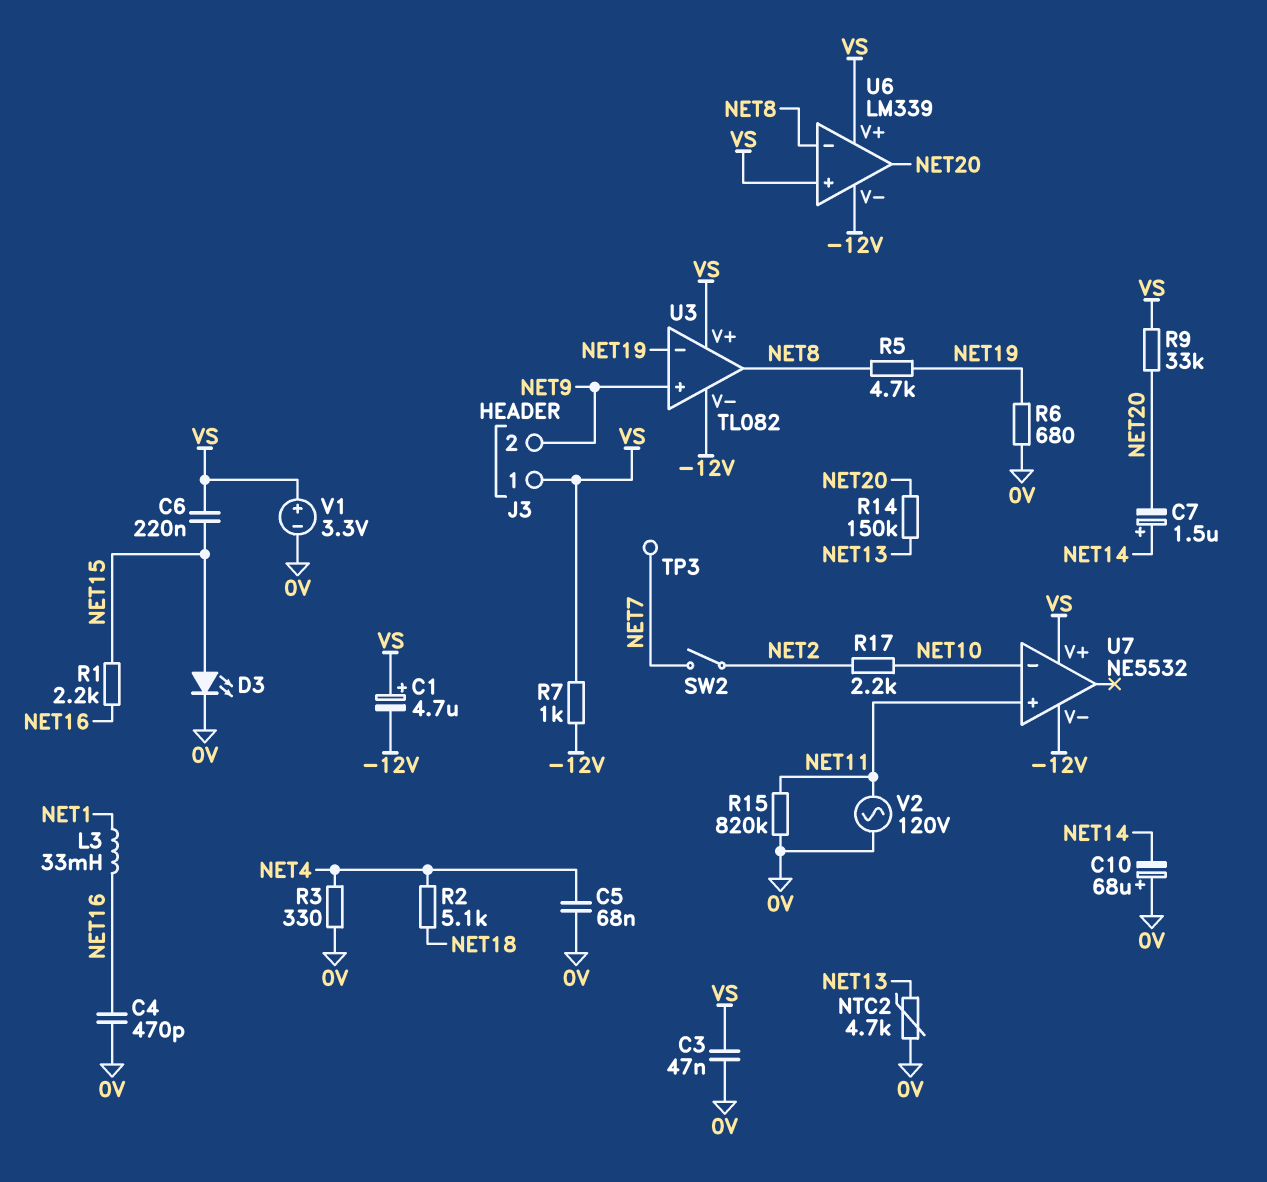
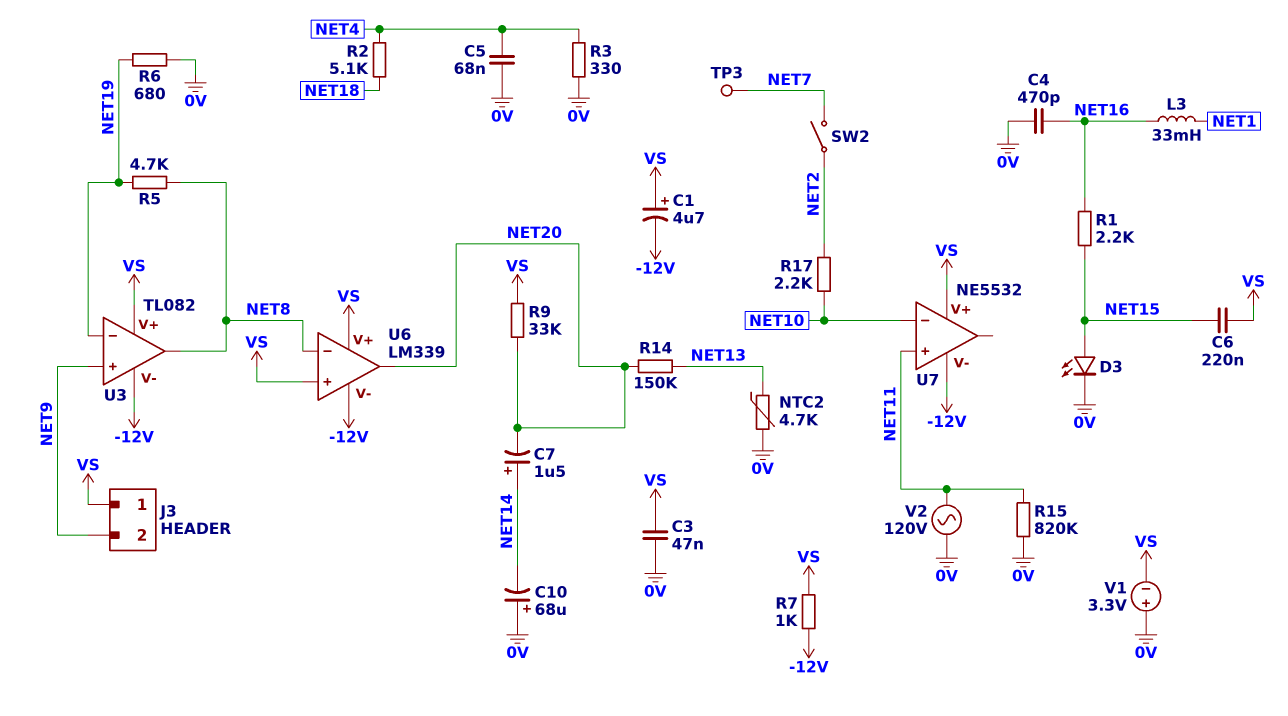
V1: 3.3V (plus VS, minus 0V) -> 3.3V (plus 0V, minus VS)

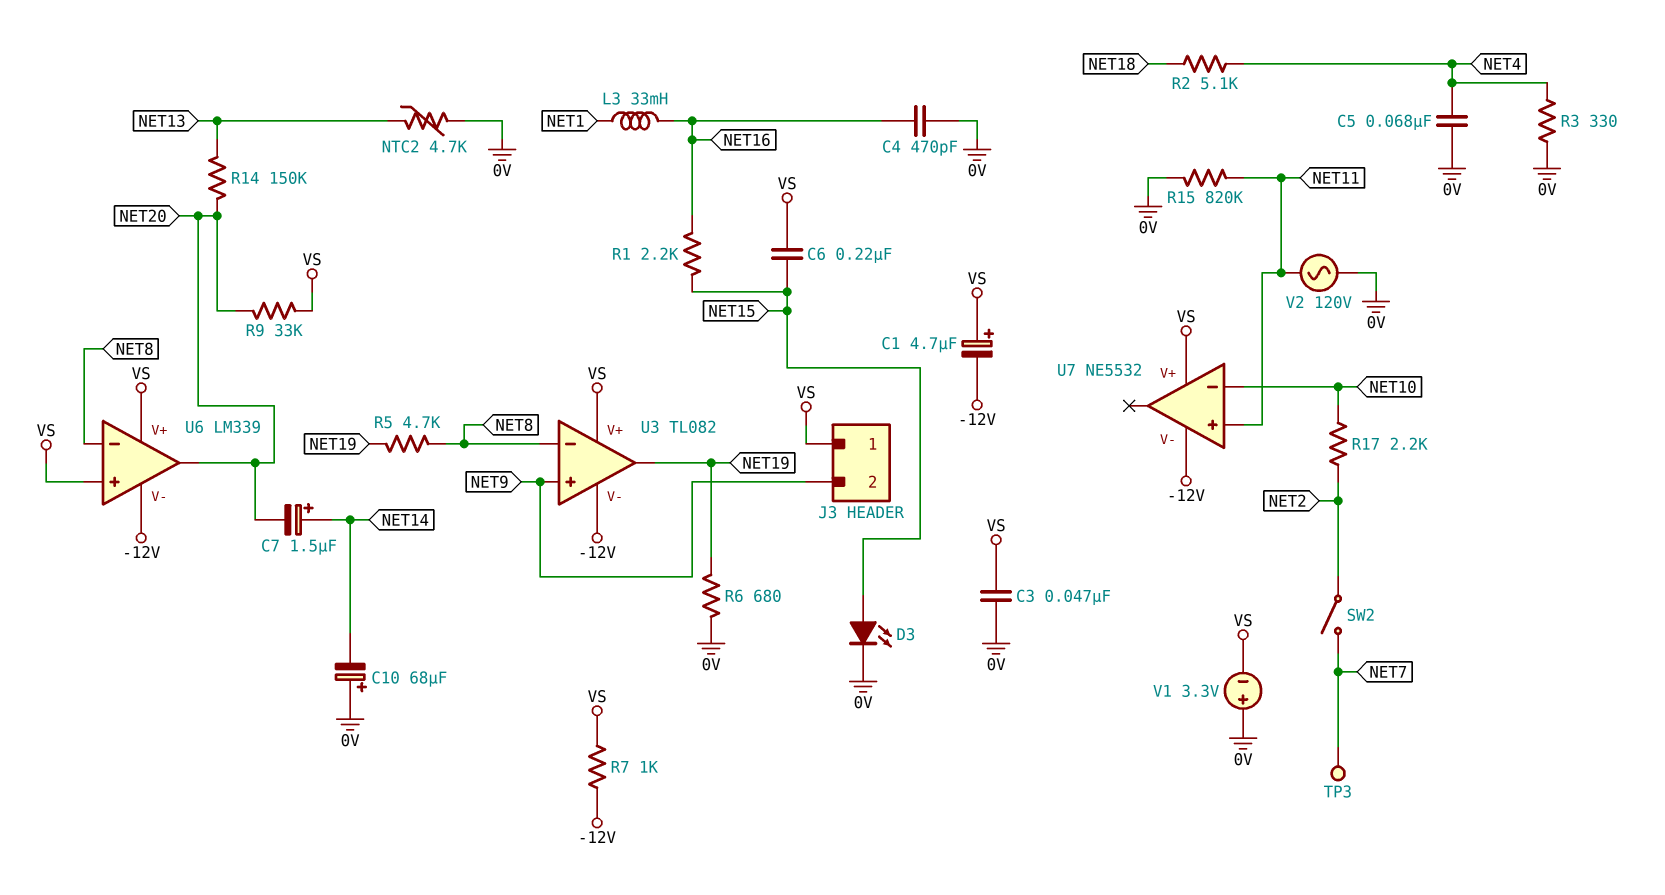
U3 pin in-: NET19 -> NET8
U3 pin out: NET8 -> NET19

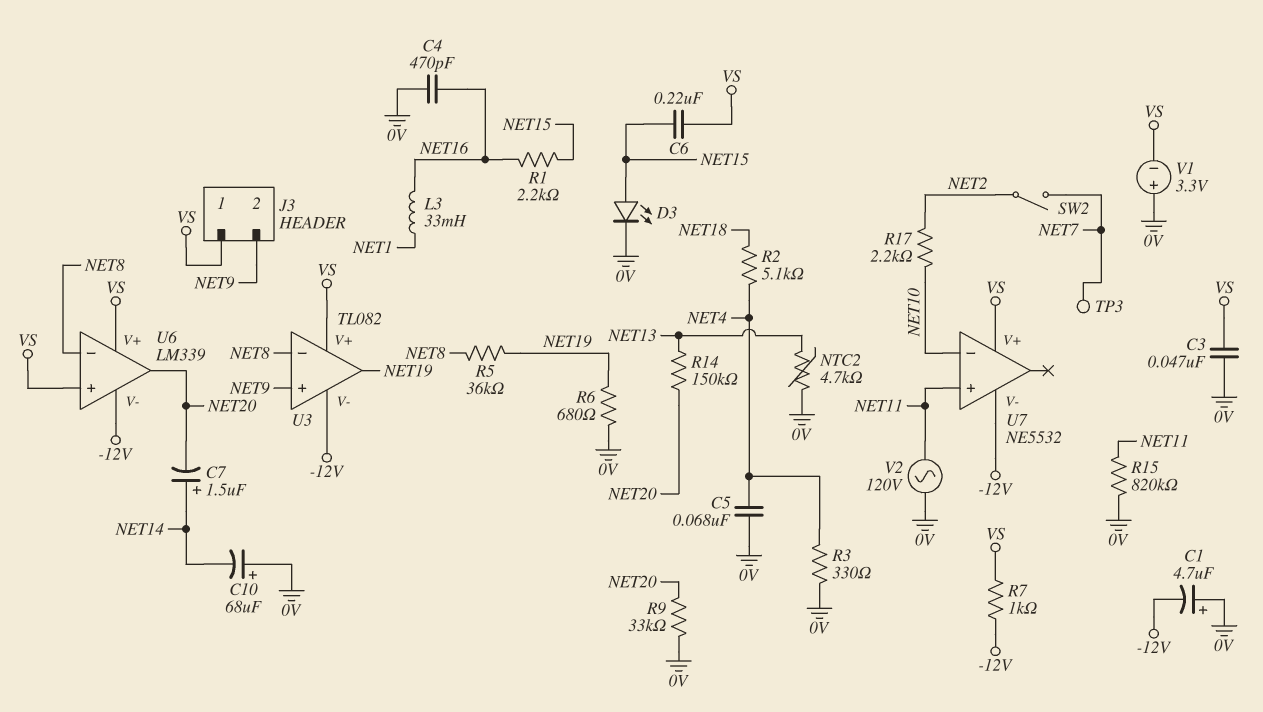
C1: 4.7uF (plus VS, minus -12V) -> 4.7uF (plus 0V, minus -12V)
R5: 4.7k (NET8, NET19) -> 36k (NET8, NET19)
R9: 33k (NET20, VS) -> 33k (0V, NET20)

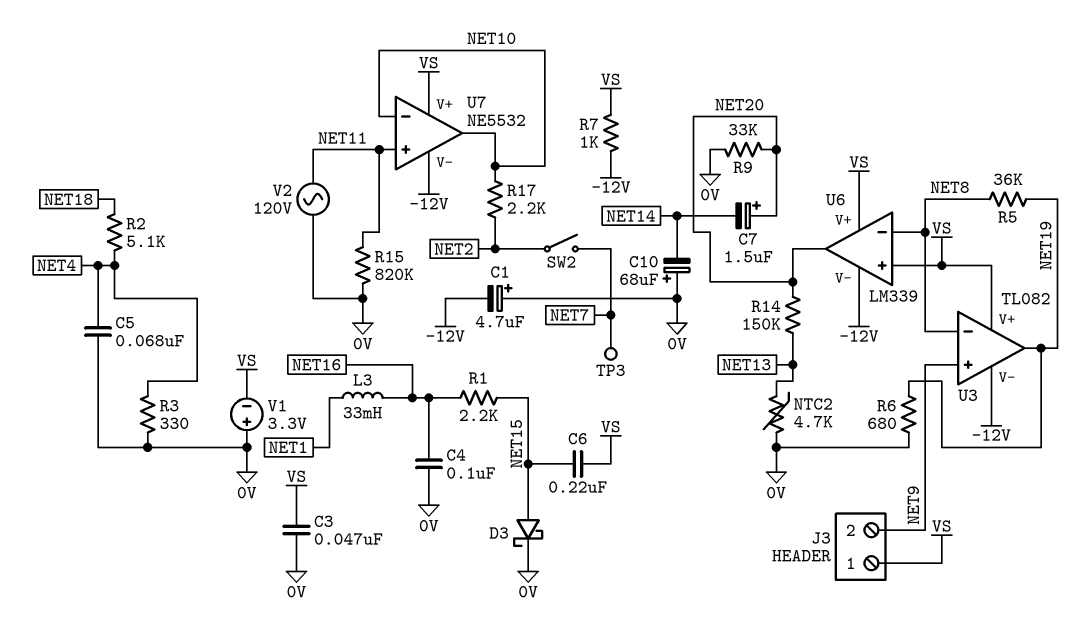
C4: 470pF (0V, NET16) -> 100nF (0V, NET16)
C7: 1.5uF (plus NET14, minus NET20) -> 1.5uF (plus NET20, minus NET14)
D3: LED (A NET15, K 0V) -> schottky (A NET15, K 0V)
U7 pin out: none -> NET10

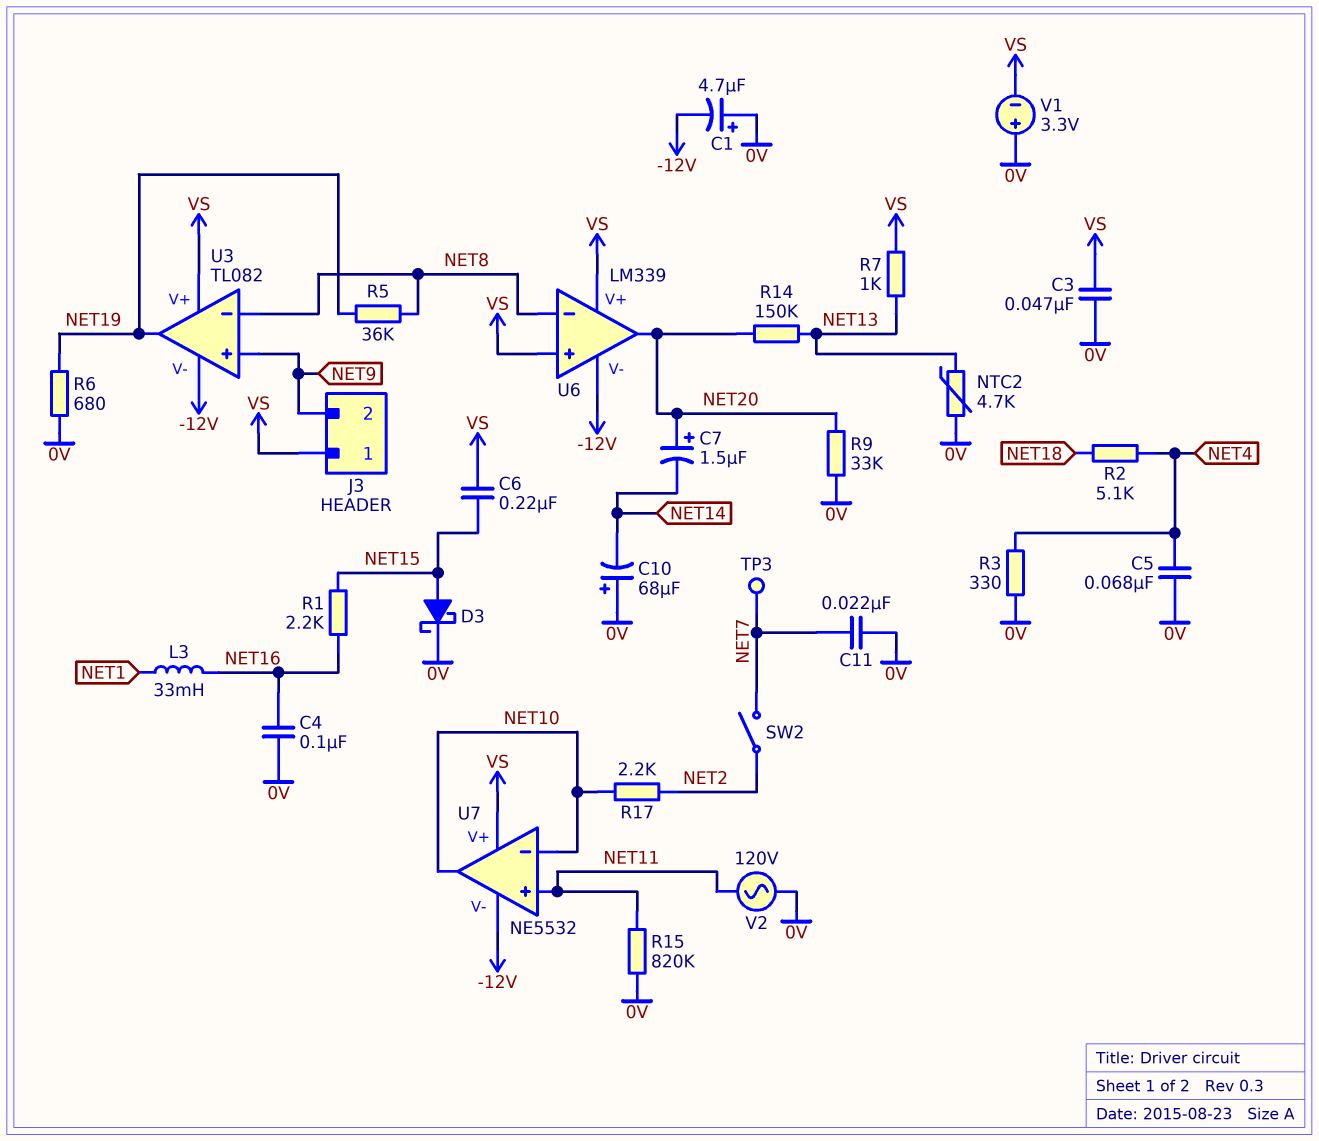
C11: none -> 22nF (0V, NET7)
R7: 1k (-12V, VS) -> 1k (NET13, VS)

